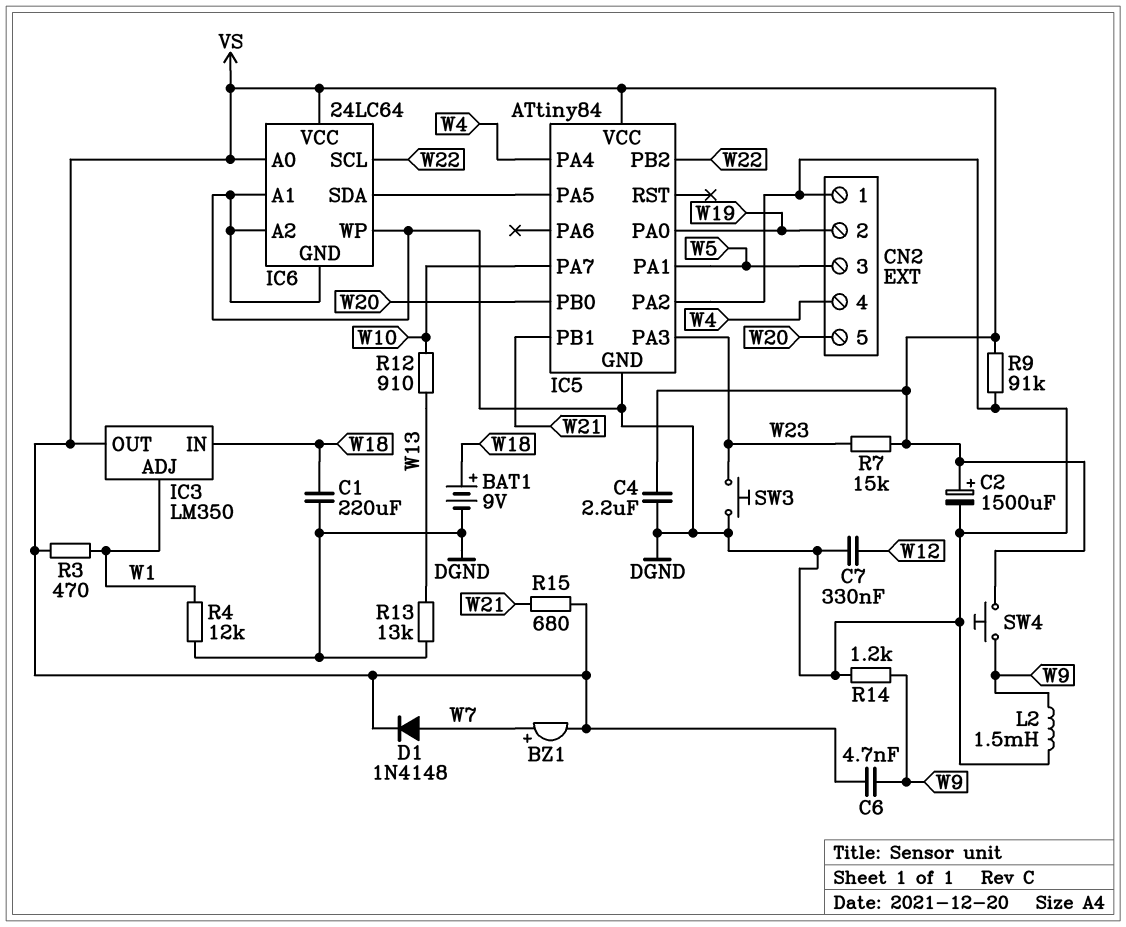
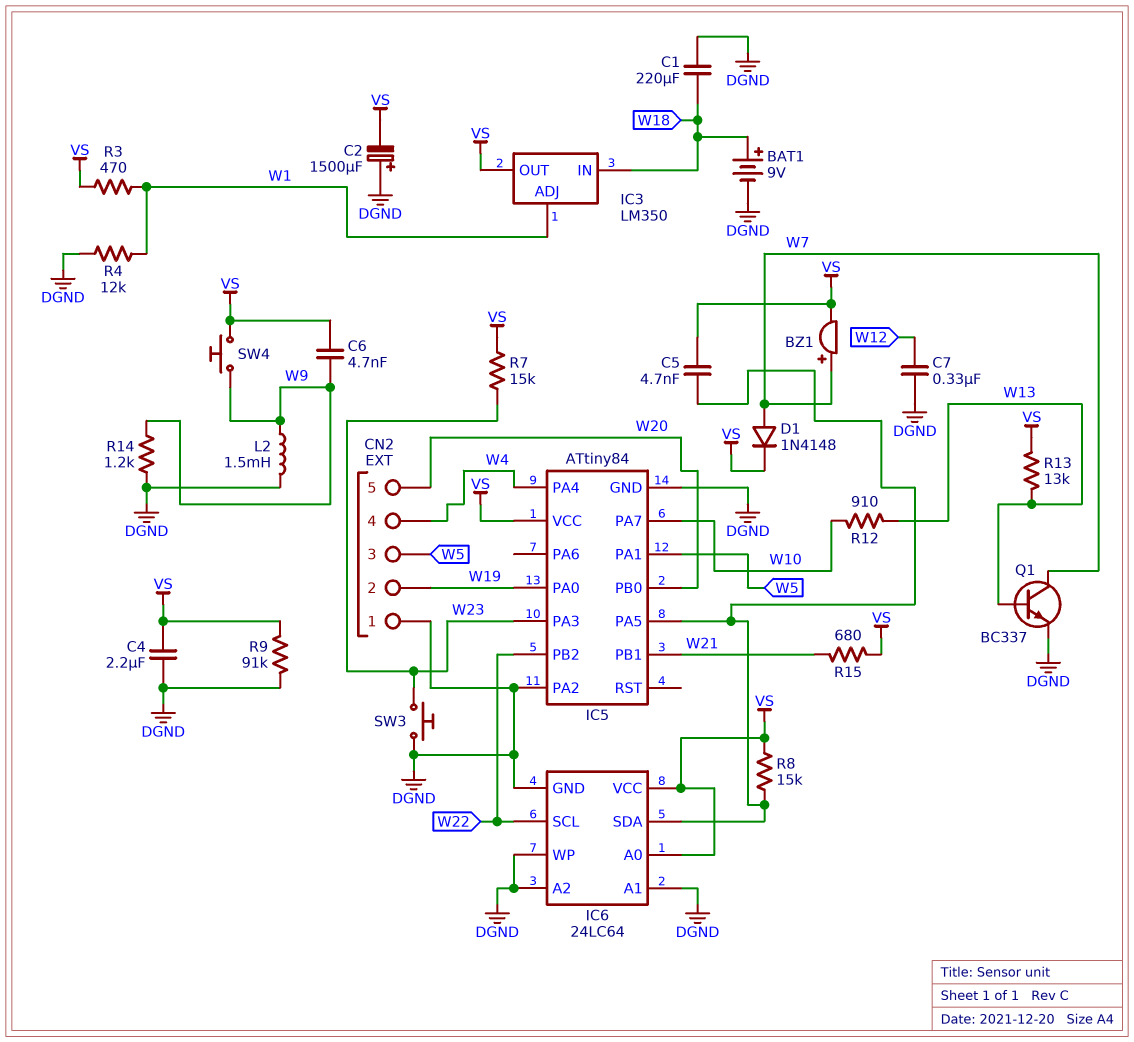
C2: 1500uF (plus VS, minus DGND) -> 1500uF (plus DGND, minus VS)
C5: none -> 4.7nF (IC5/PA5, VS)
Q1: none -> NPN BC337 (B W13, C W7, E DGND)
R8: none -> 15k (IC5/PA5, VS)
R13: 13k (DGND, W13) -> 13k (VS, W13)

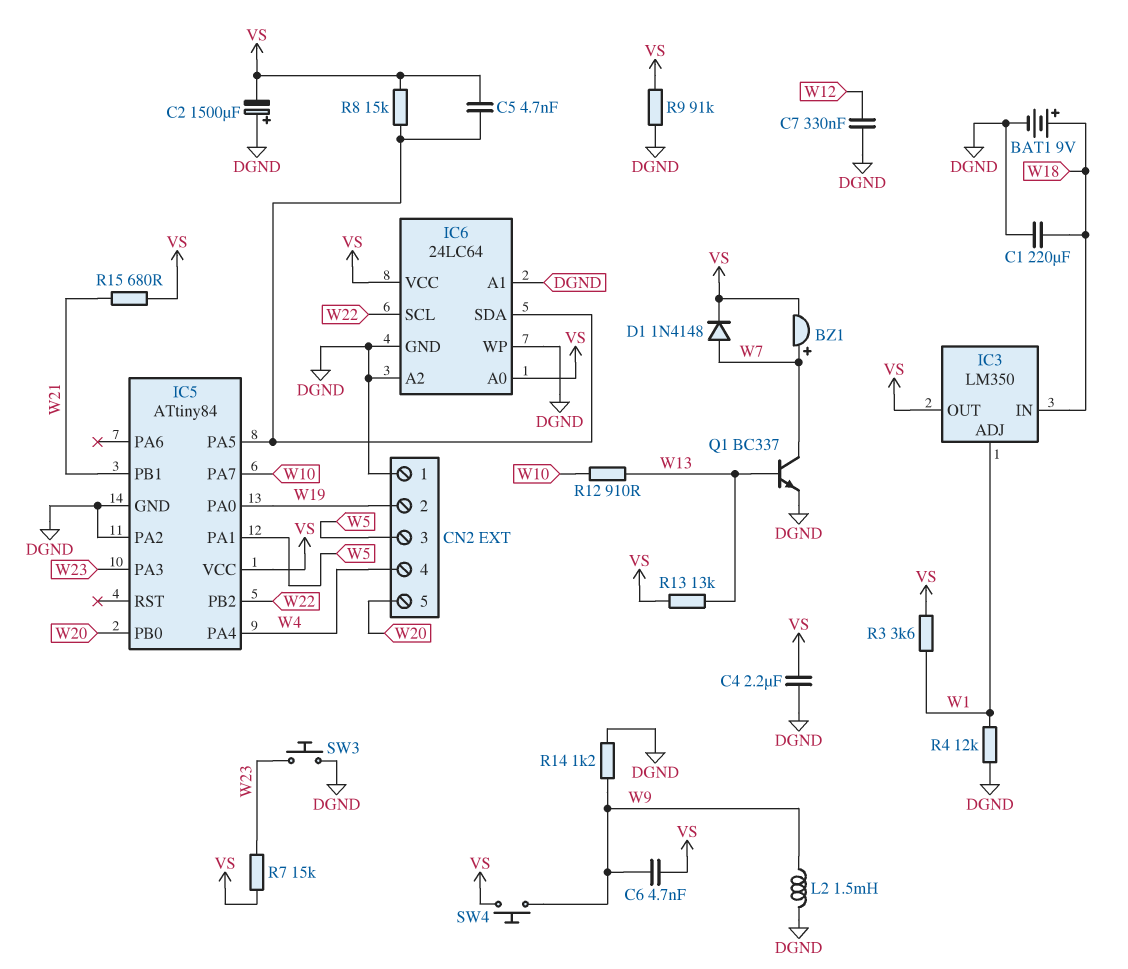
R3: 470 (VS, W1) -> 3.6k (VS, W1)

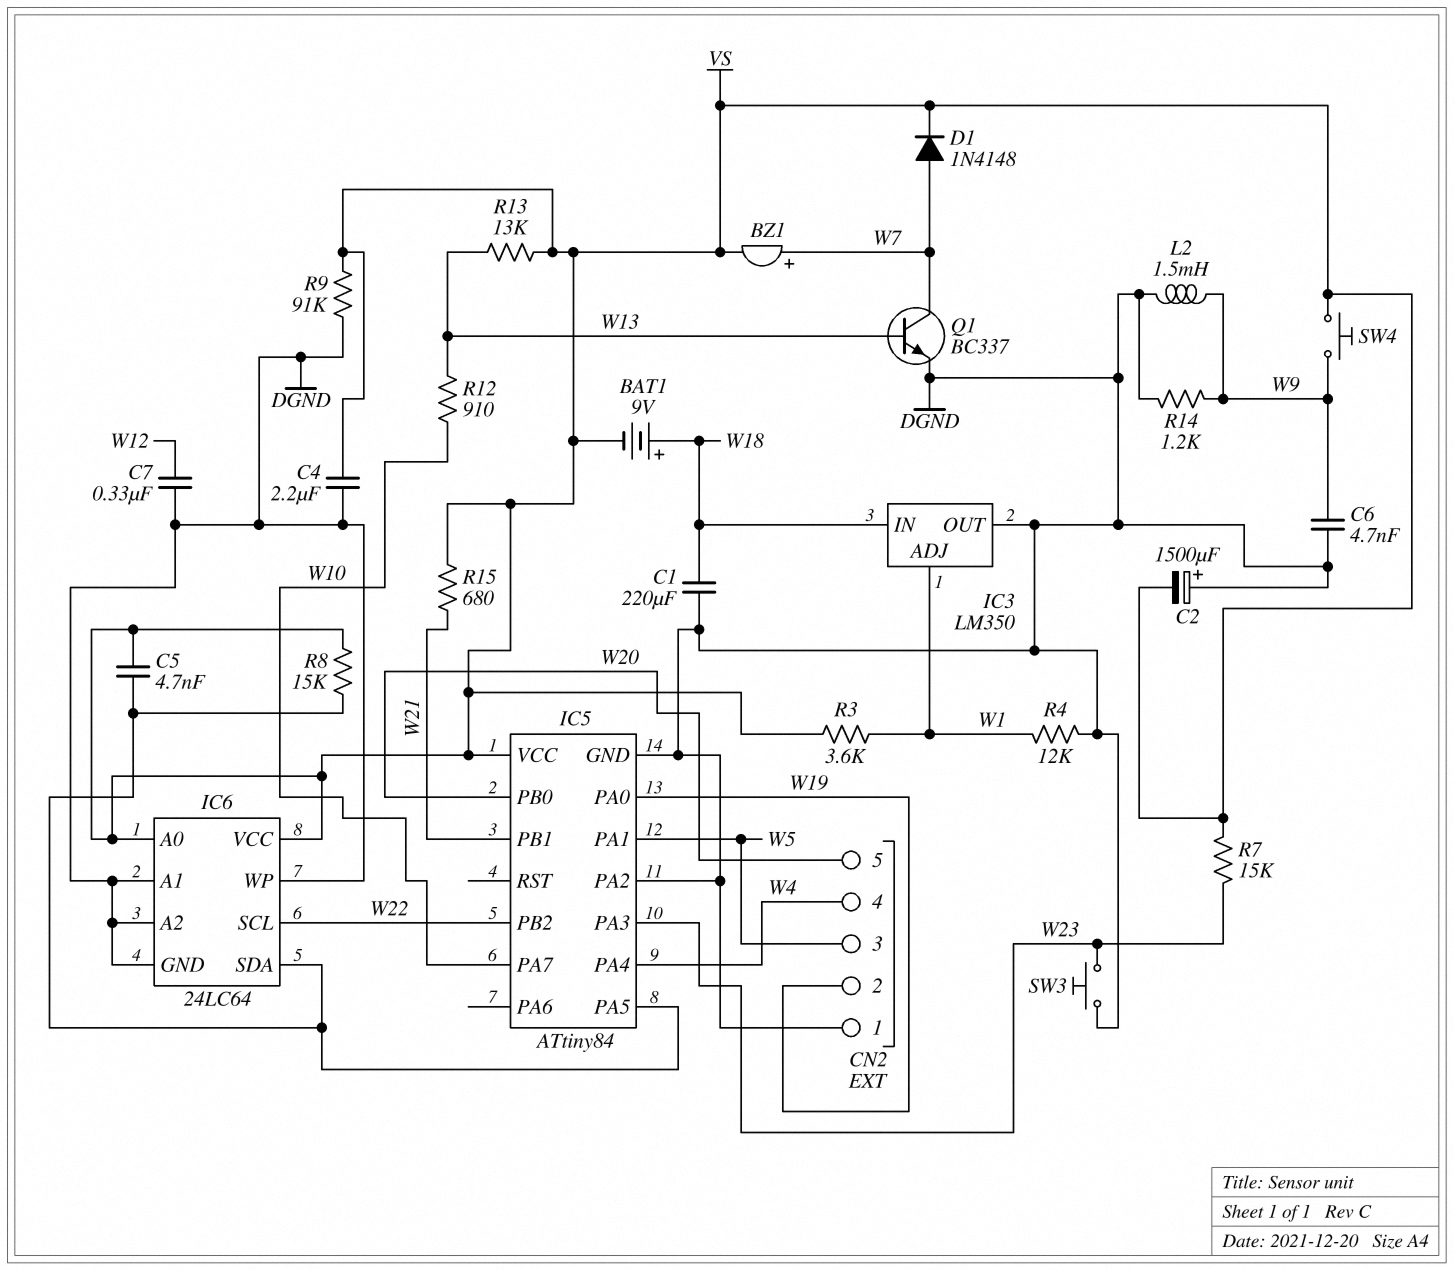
BAT1: 9V (plus W18, minus DGND) -> 9V (plus W18, minus VS)
C6: 4.7nF (VS, W9) -> 4.7nF (DGND, W9)
IC3 pin OUT: VS -> DGND

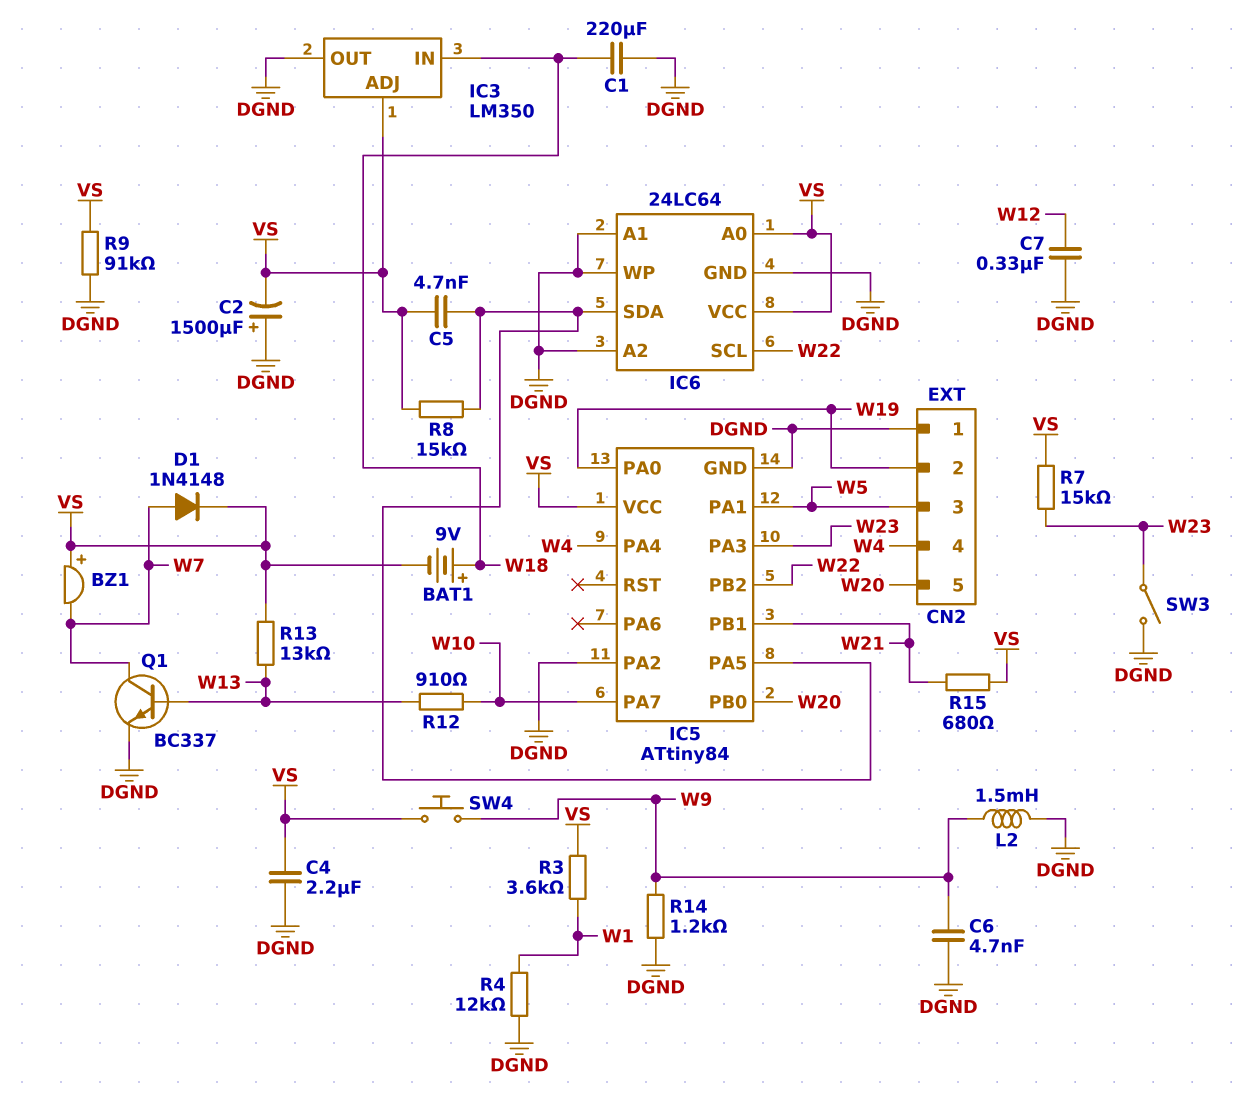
BZ1: buzzer (plus W7, minus VS) -> buzzer (plus VS, minus W7)
IC3 pin ADJ: W1 -> VS
SW3: button (DGND, W23) -> switch (DGND, W23)

